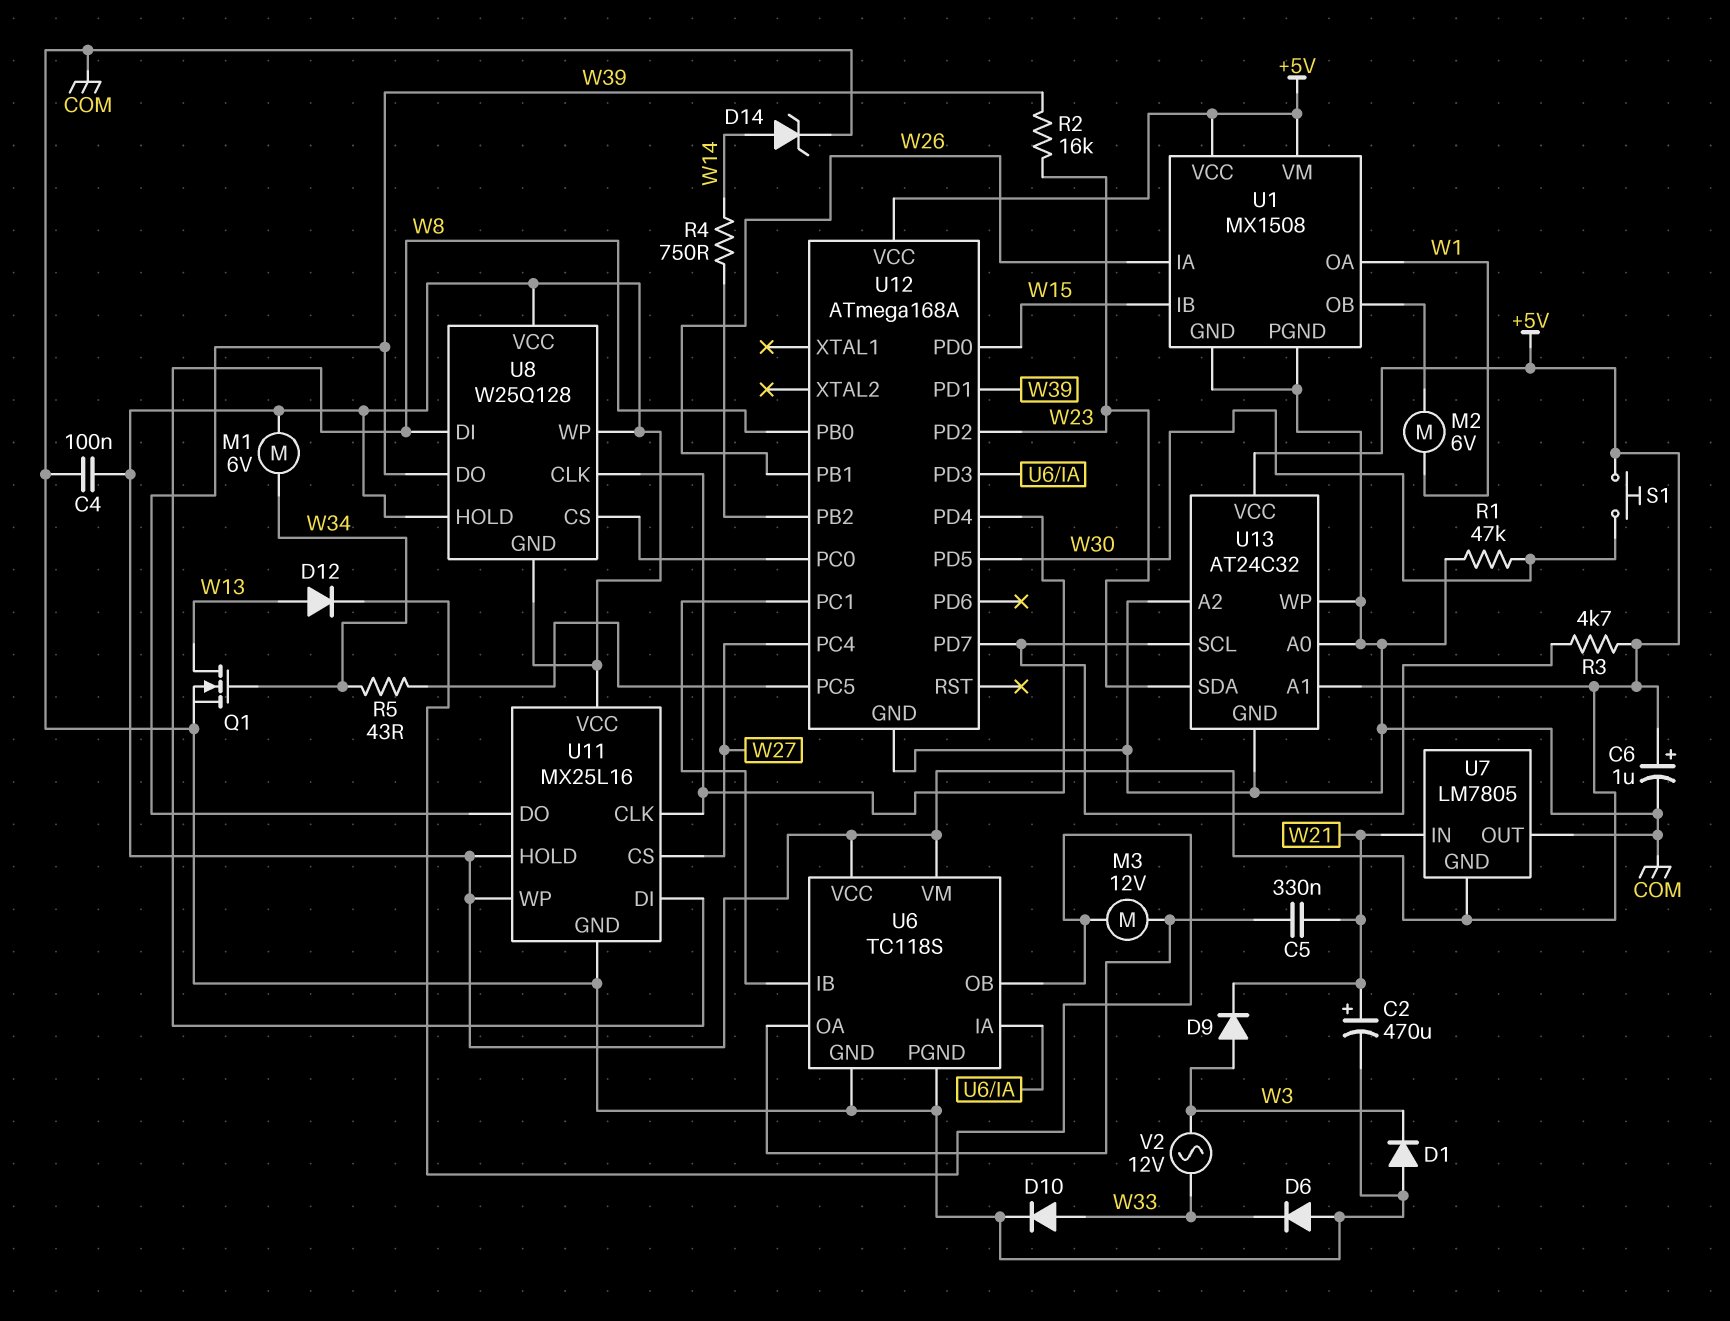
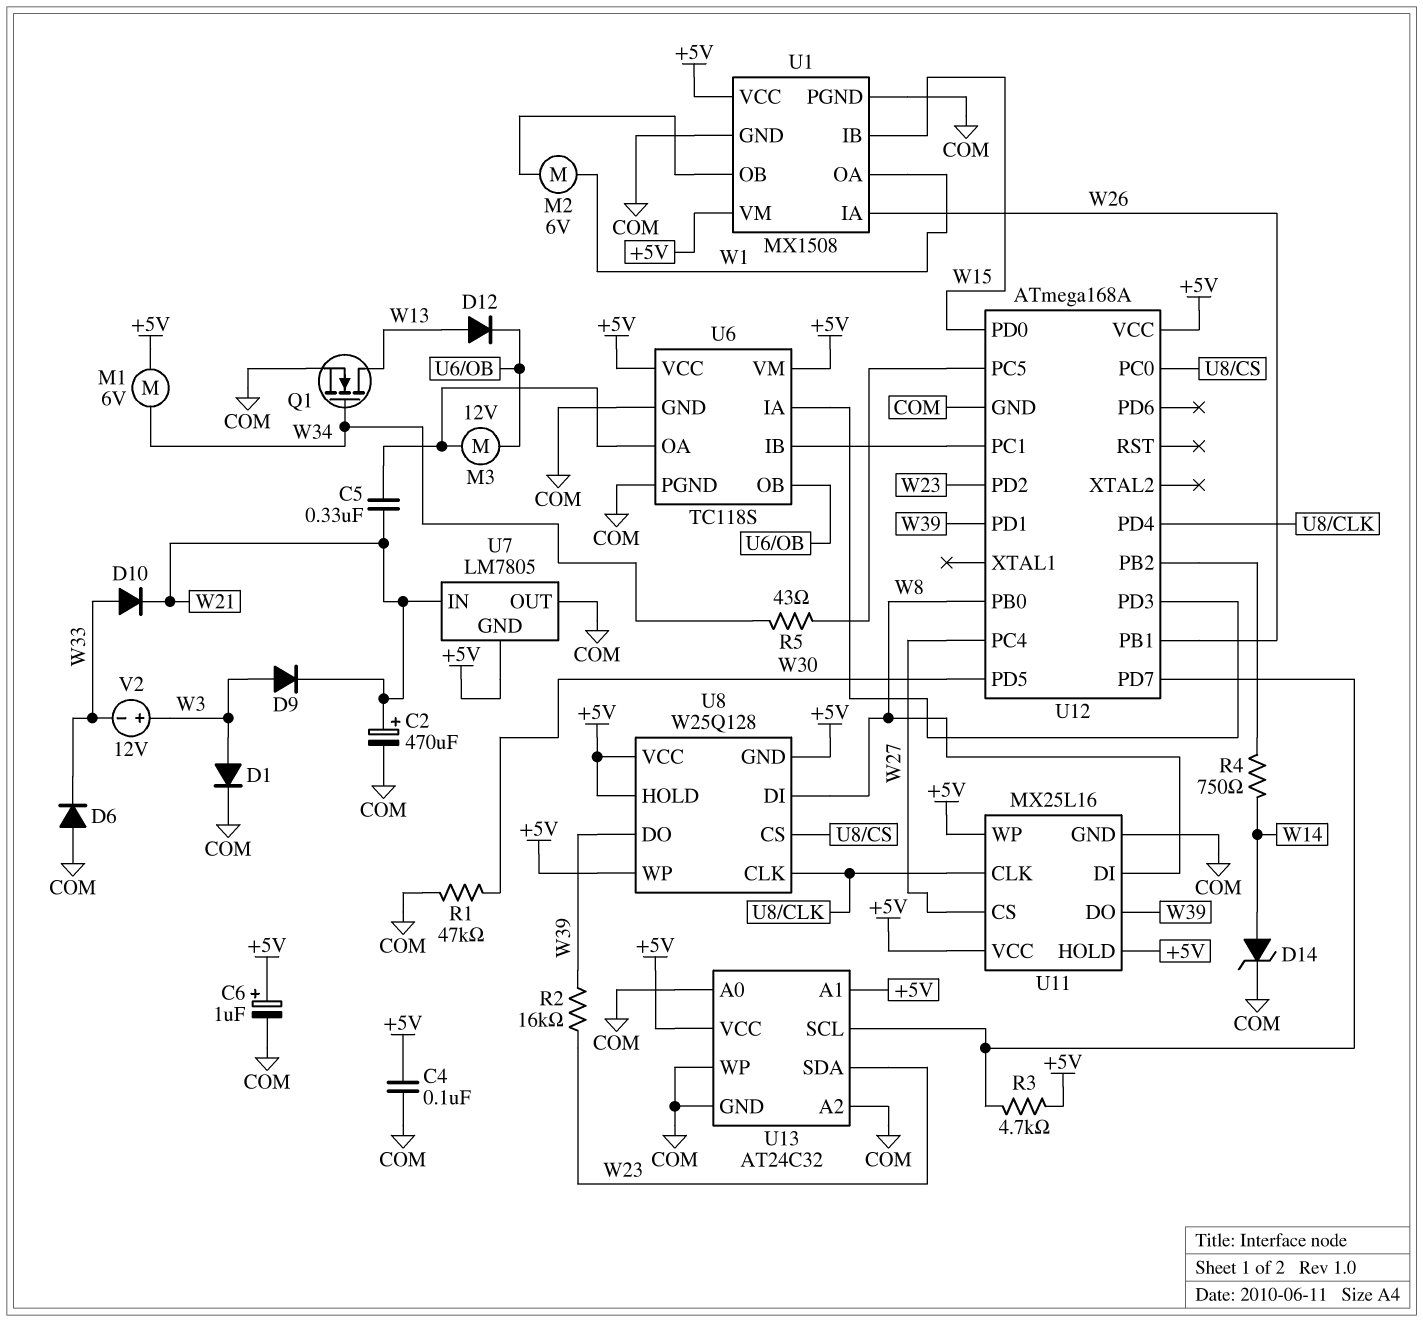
D1: diode (A COM, K W3) -> diode (A W3, K COM)
D10: diode (A W33, K COM) -> diode (A W33, K W21)
S1: button (+5V, W30) -> none
V2: AC 12V (W3, W33) -> 12V (plus W3, minus W33)

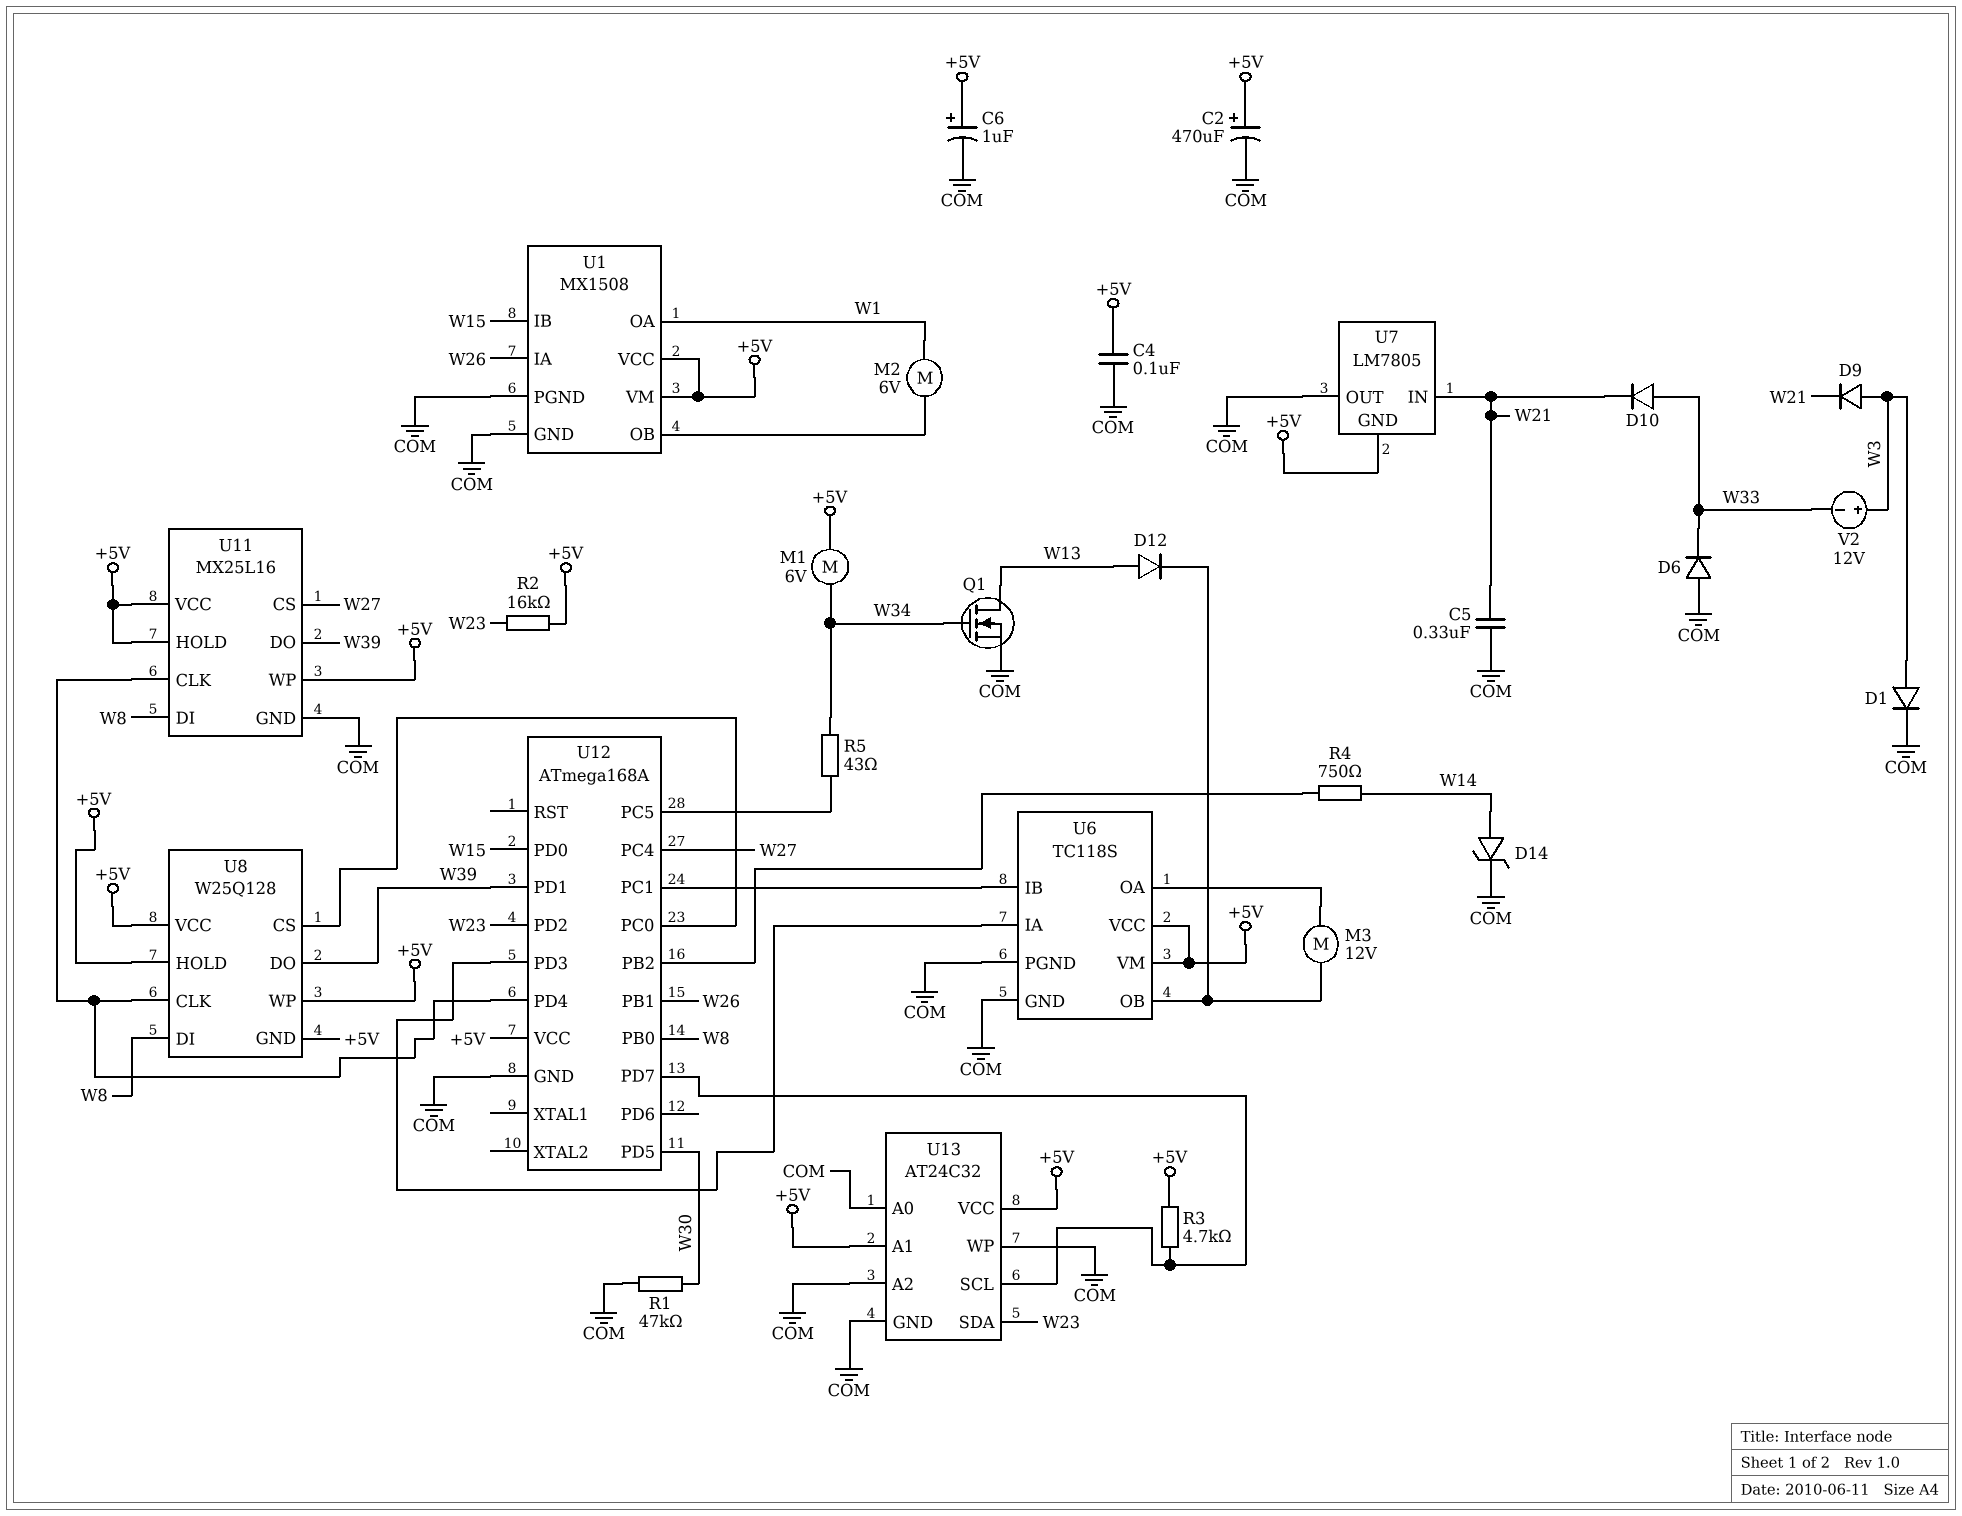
C2: 470uF (plus W21, minus COM) -> 470uF (plus +5V, minus COM)
C5: 330nF (U6/OA, W21) -> 330nF (COM, W21)
R2: 16k (W23, W39) -> 16k (+5V, W23)

